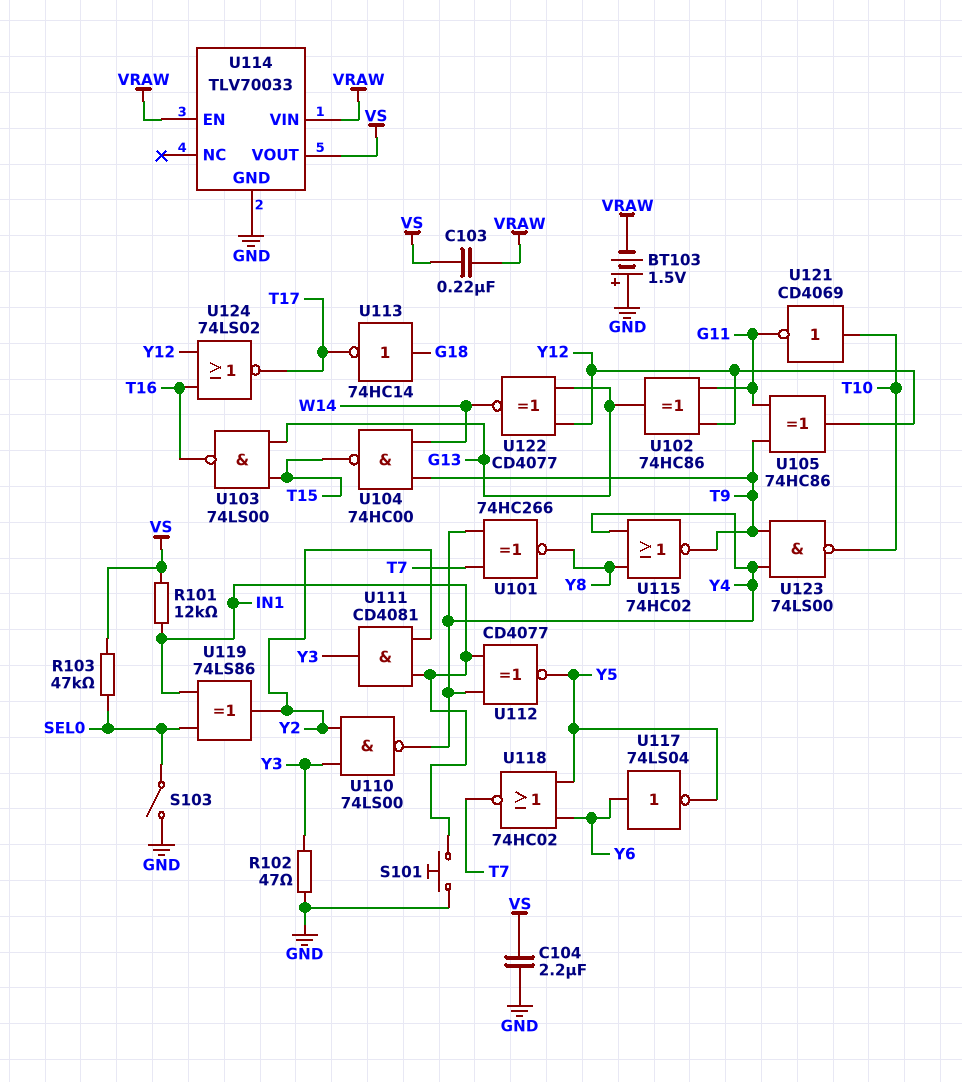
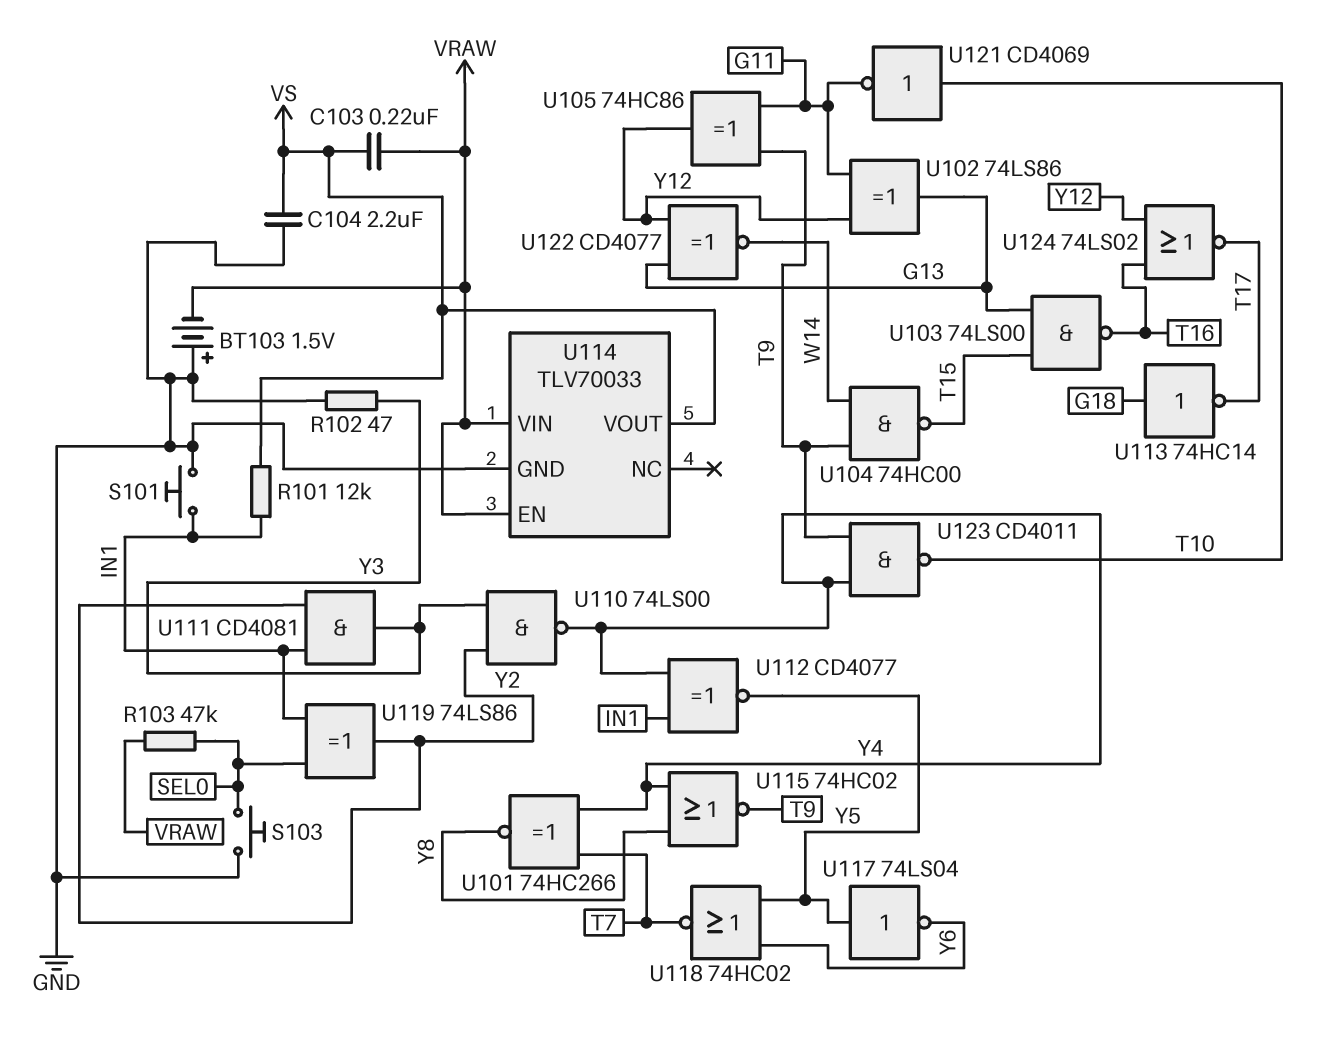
R103: 47k (SEL0, VS) -> 47k (SEL0, VRAW)
S103: switch (GND, SEL0) -> button (GND, SEL0)
U102: XOR 74HC86 (in G11, in Y12, out G13) -> XOR 74LS86 (in G11, in Y12, out G13)
U117: NOT 74LS04 (in Y6, out Y5) -> NOT 74LS04 (in Y5, out Y6)
U123: NAND 74LS00 (in T9, in Y4, out T10) -> NAND CD4011 (in T9, in Y4, out T10)

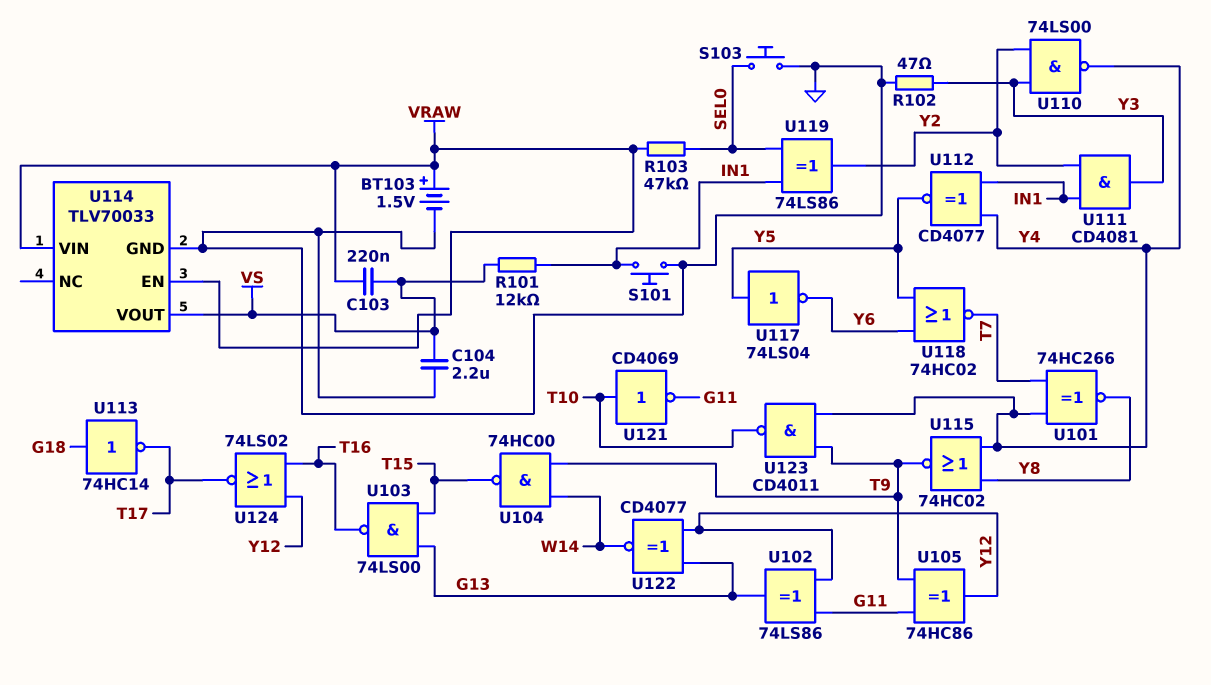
BT103: 1.5V (plus GND, minus VRAW) -> 1.5V (plus VRAW, minus GND)

